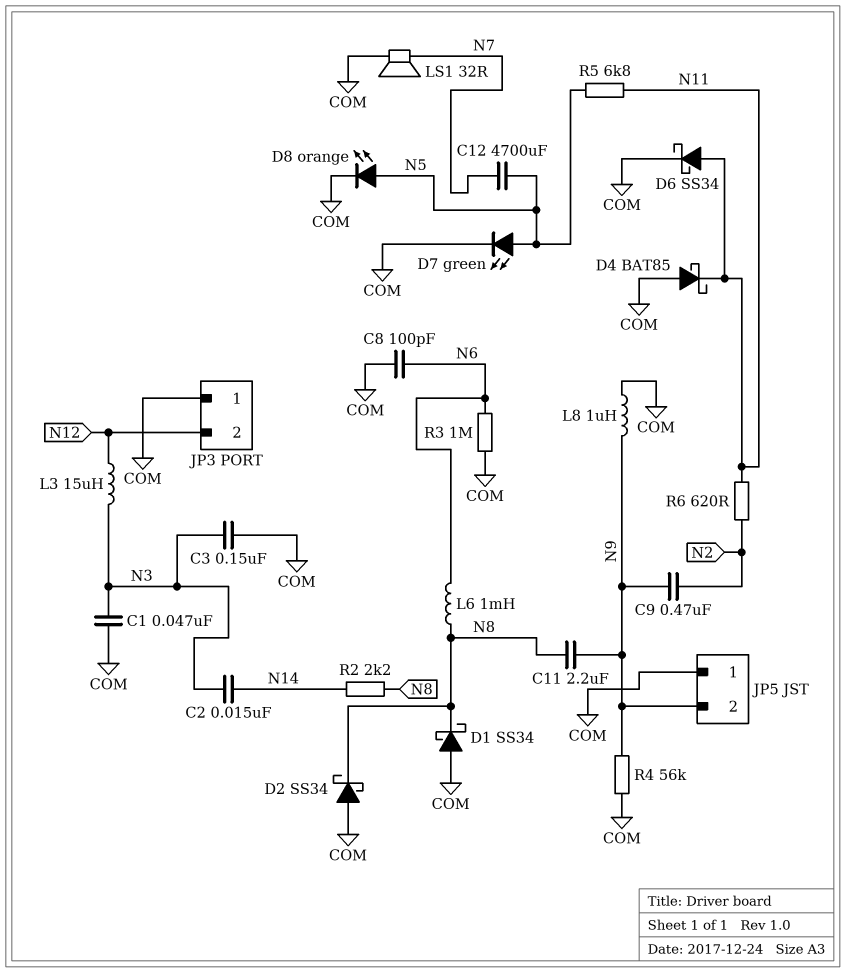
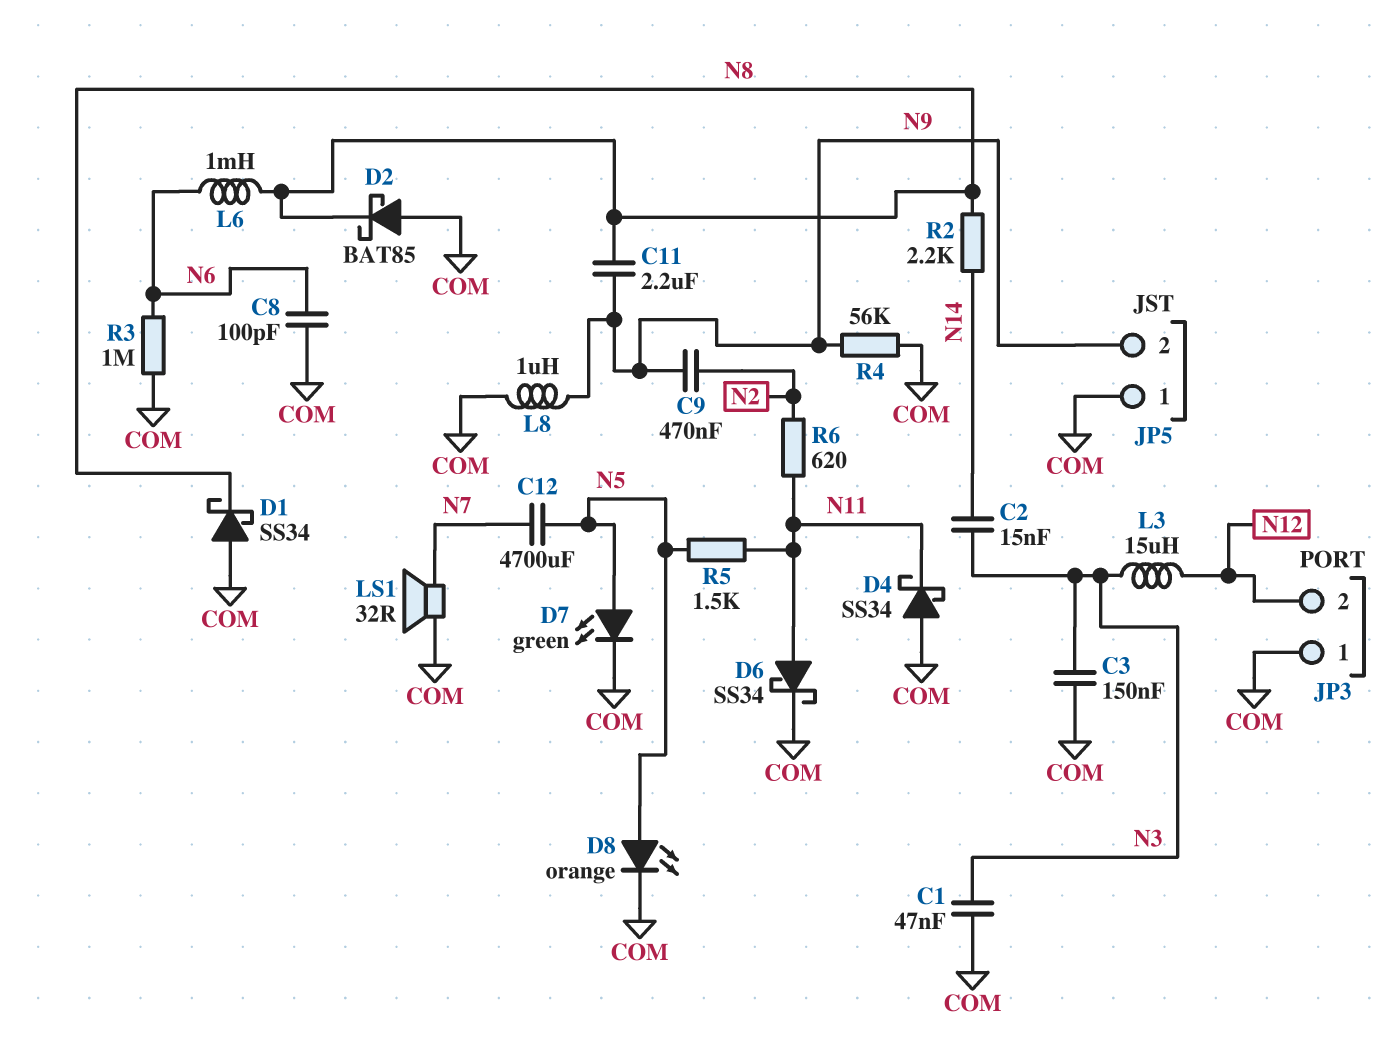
D2: schottky SS34 (A COM, K N8) -> schottky BAT85 (A COM, K N8)
D4: schottky BAT85 (A COM, K N11) -> schottky SS34 (A COM, K N11)
R5: 6.8k (N5, N11) -> 1.5k (N5, N11)

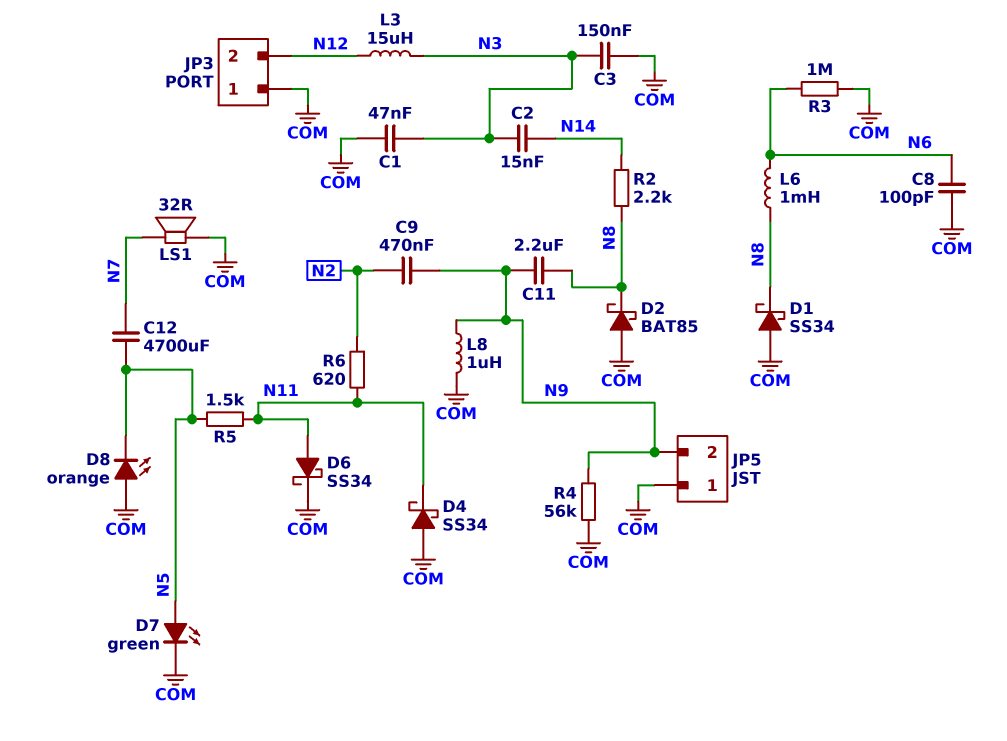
D8: LED orange (A N5, K COM) -> LED orange (A COM, K N5)

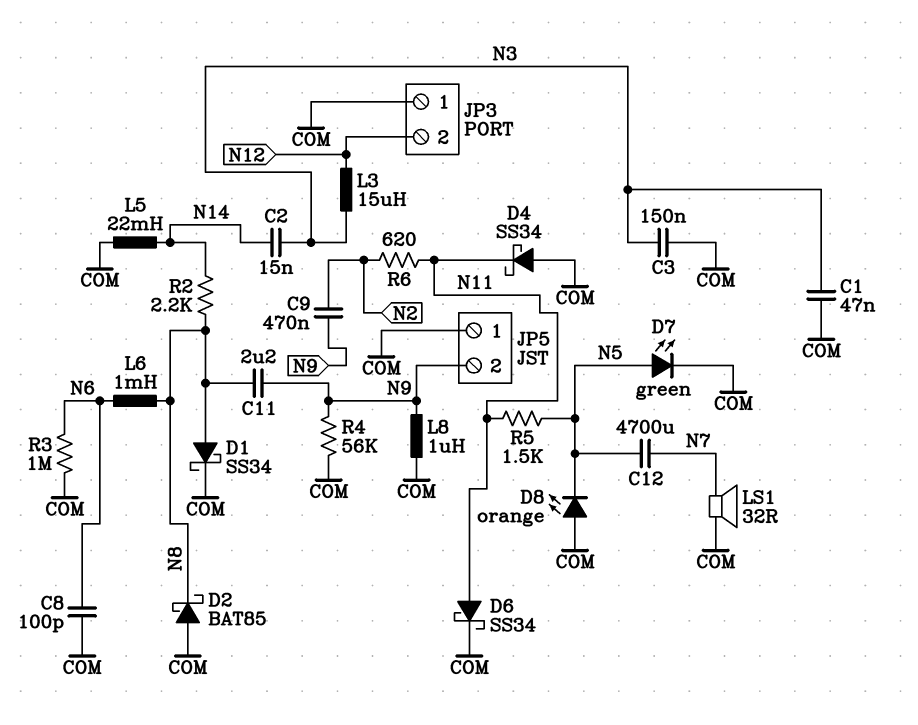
D1: schottky SS34 (A COM, K N8) -> schottky SS34 (A N8, K COM)
L5: none -> 22mH (COM, N14)

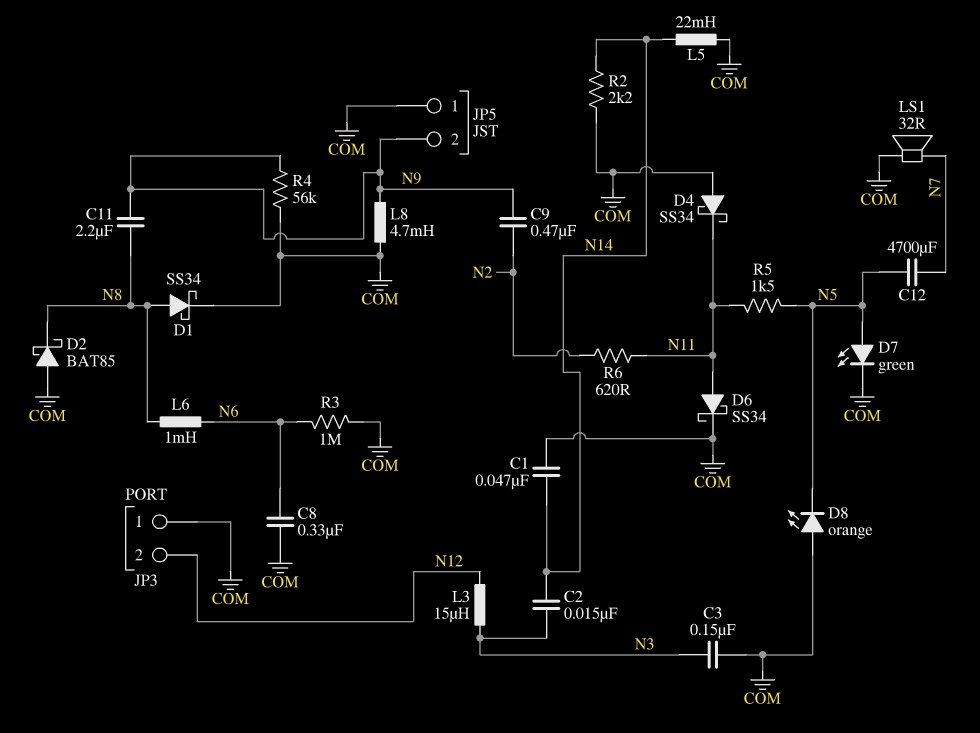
C1: 47nF (COM, N3) -> 47nF (COM, N14)
C8: 100pF (COM, N6) -> 330nF (COM, N6)
L8: 1uH (COM, N9) -> 4.7mH (COM, N9)
R2: 2.2k (N8, N14) -> 2.2k (COM, N14)

